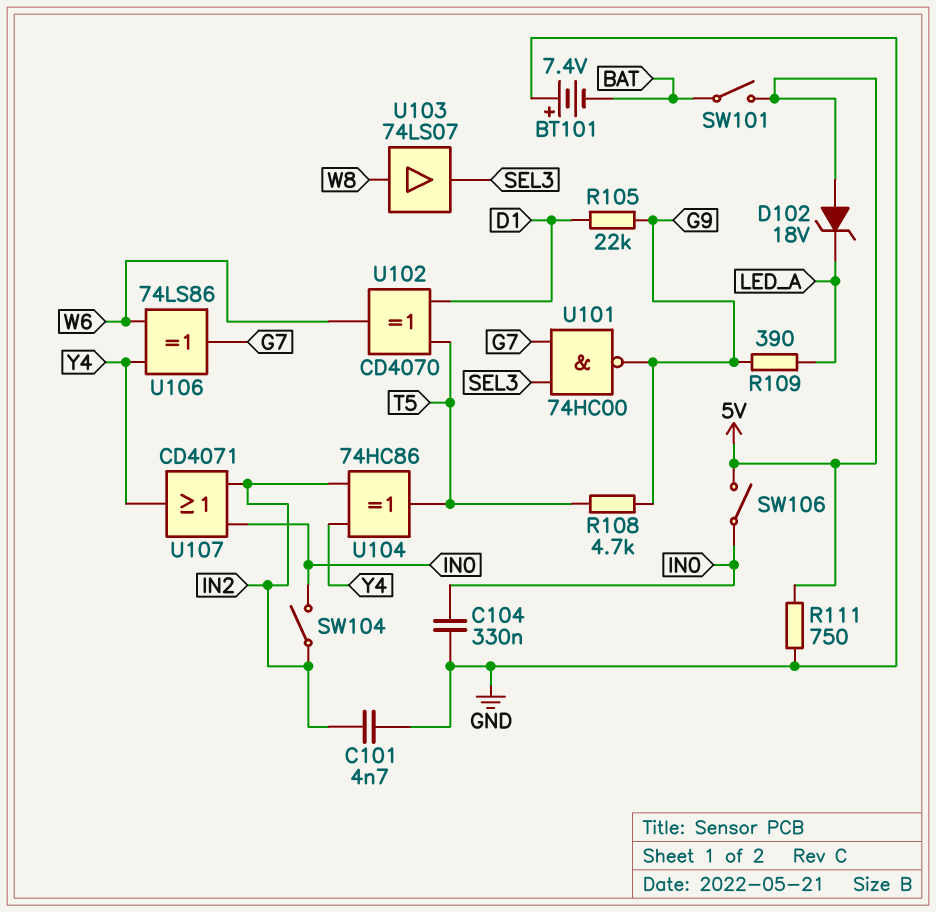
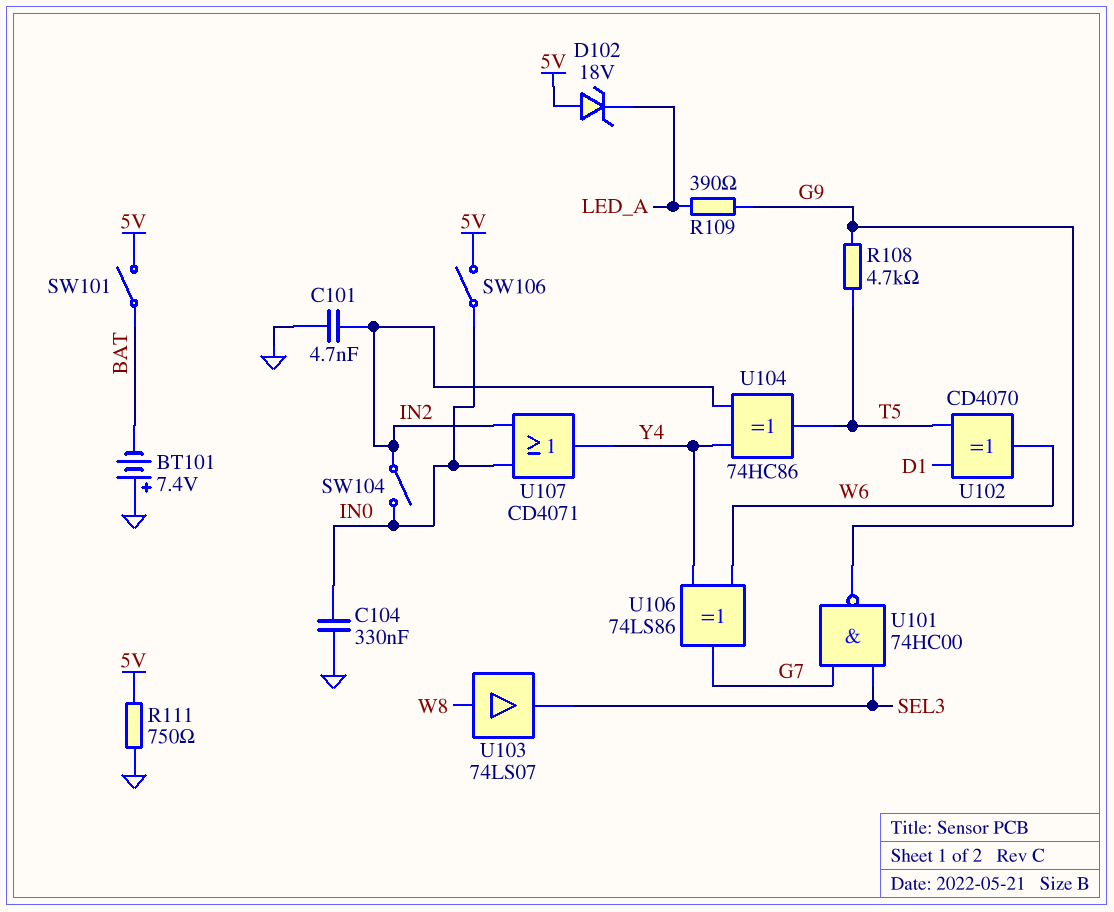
R105: 22k (D1, G9) -> none

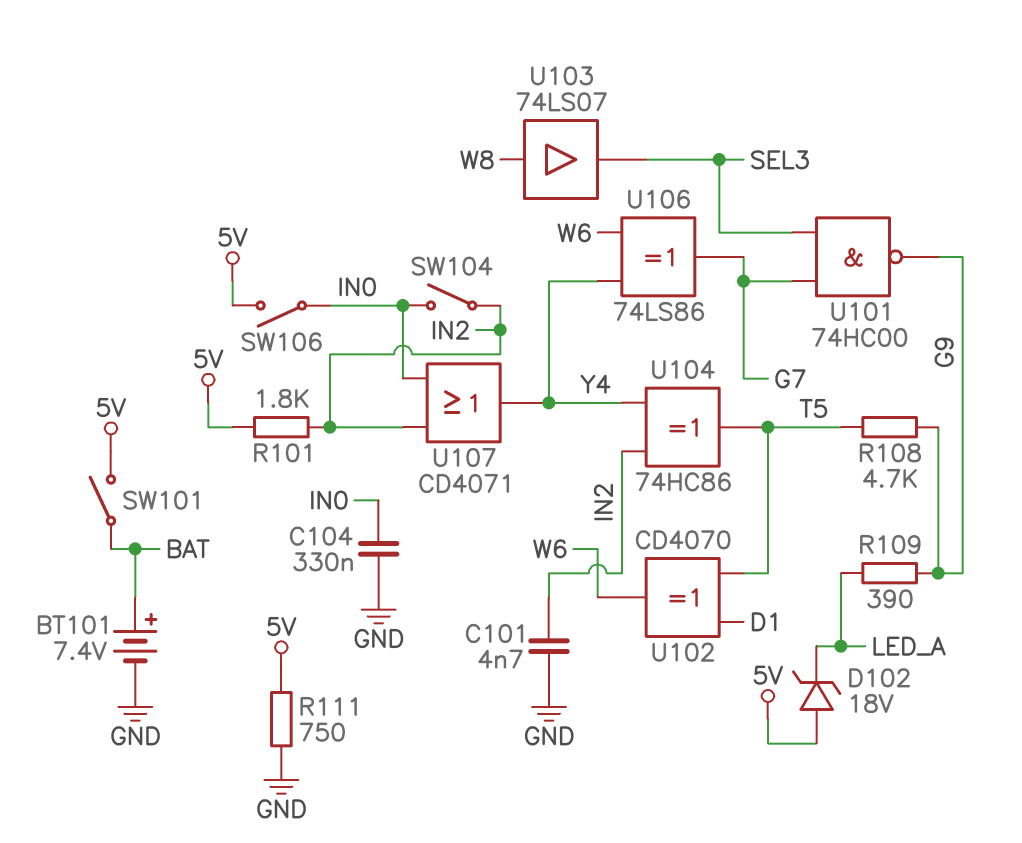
BT101: 7.4V (plus GND, minus BAT) -> 7.4V (plus BAT, minus GND)
R101: none -> 1.8k (5V, IN2)

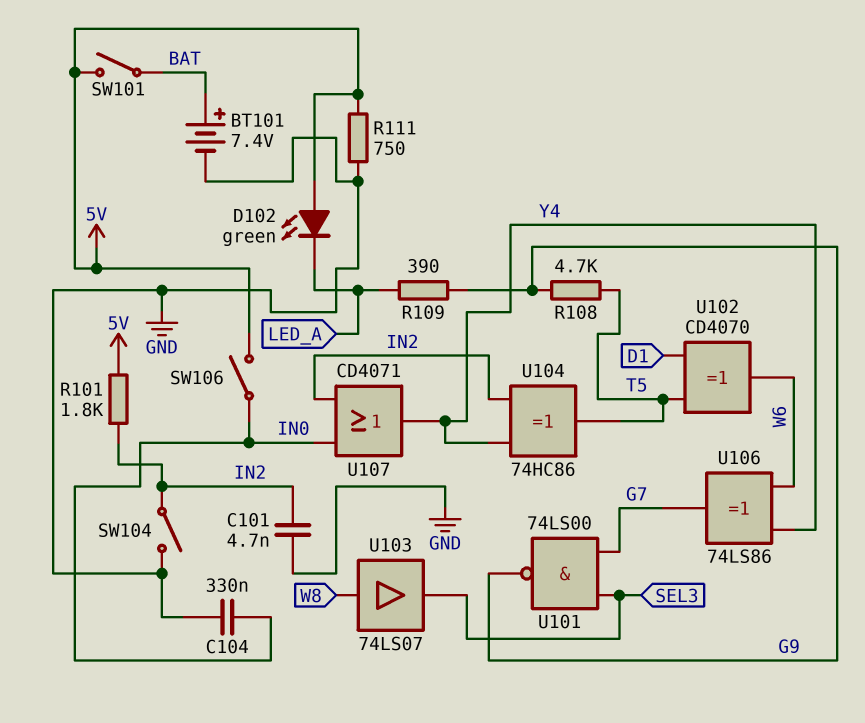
D102: zener 18V (A 5V, K LED_A) -> LED green (A 5V, K LED_A)
SW104: switch (IN0, IN2) -> switch (GND, IN2)
U101: NAND 74HC00 (in G7, in SEL3, out G9) -> NAND 74LS00 (in G7, in SEL3, out G9)

